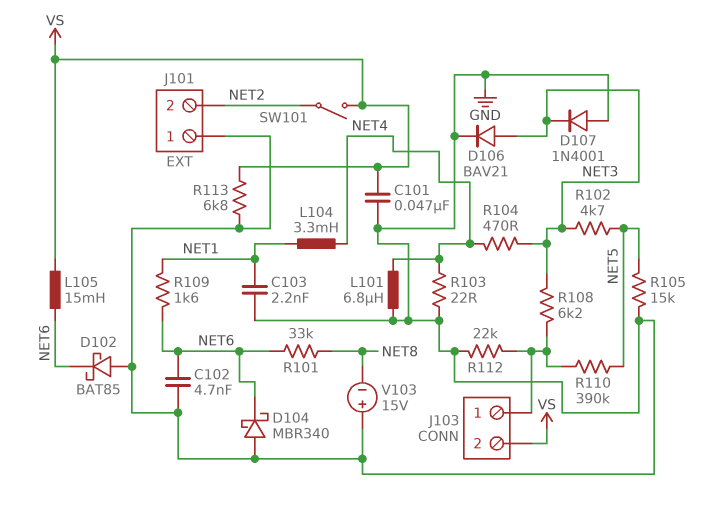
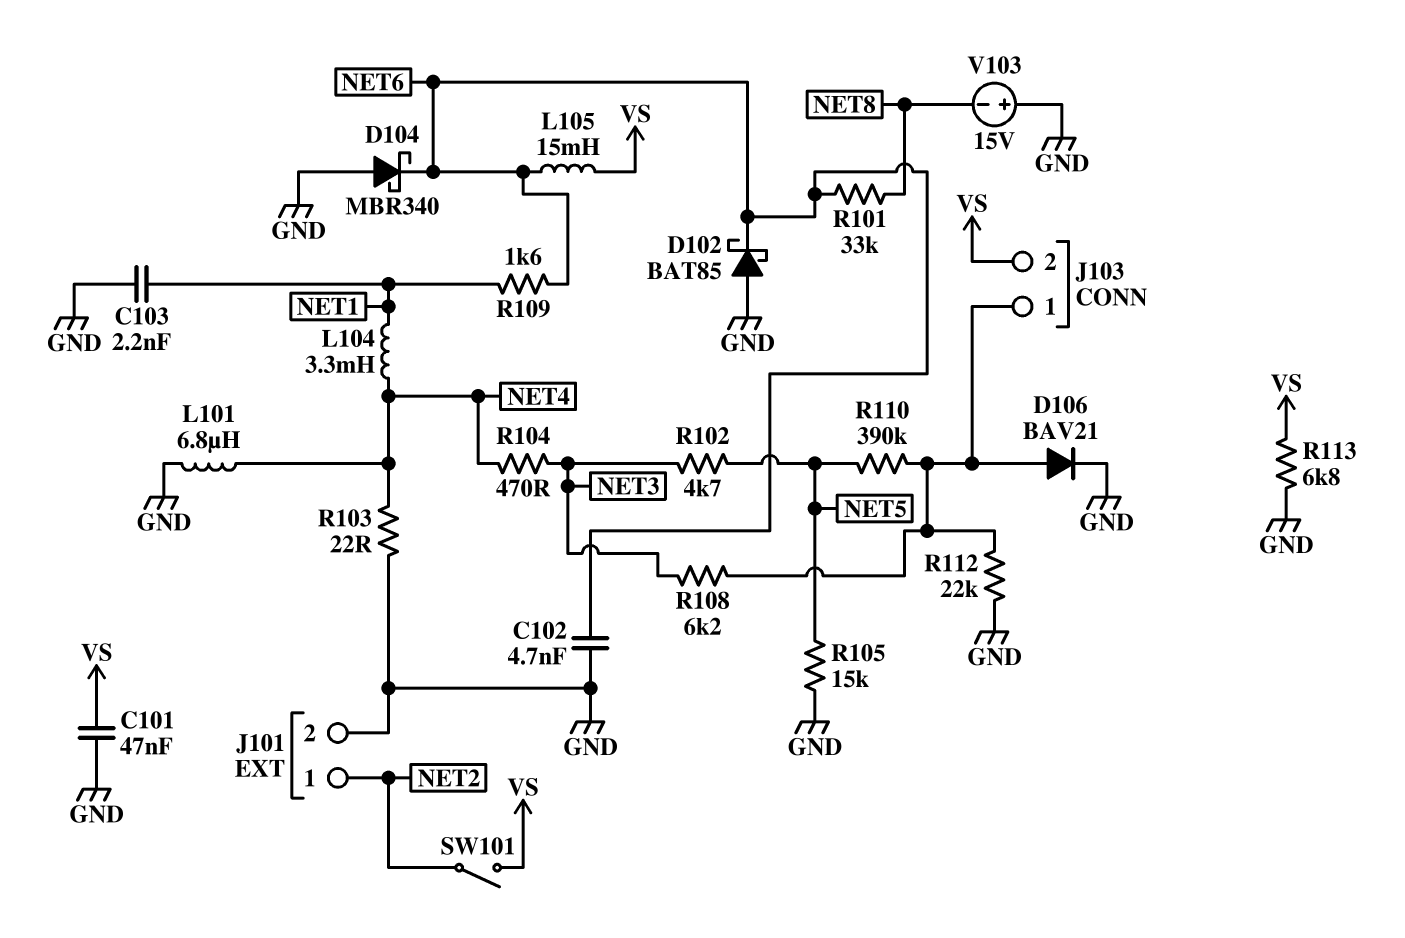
D106: diode BAV21 (A NET3, K GND) -> diode BAV21 (A J103/1, K GND)
D107: diode 1N4001 (A GND, K NET3) -> none
J101 pin 1: GND -> NET2
J101 pin 2: NET2 -> GND

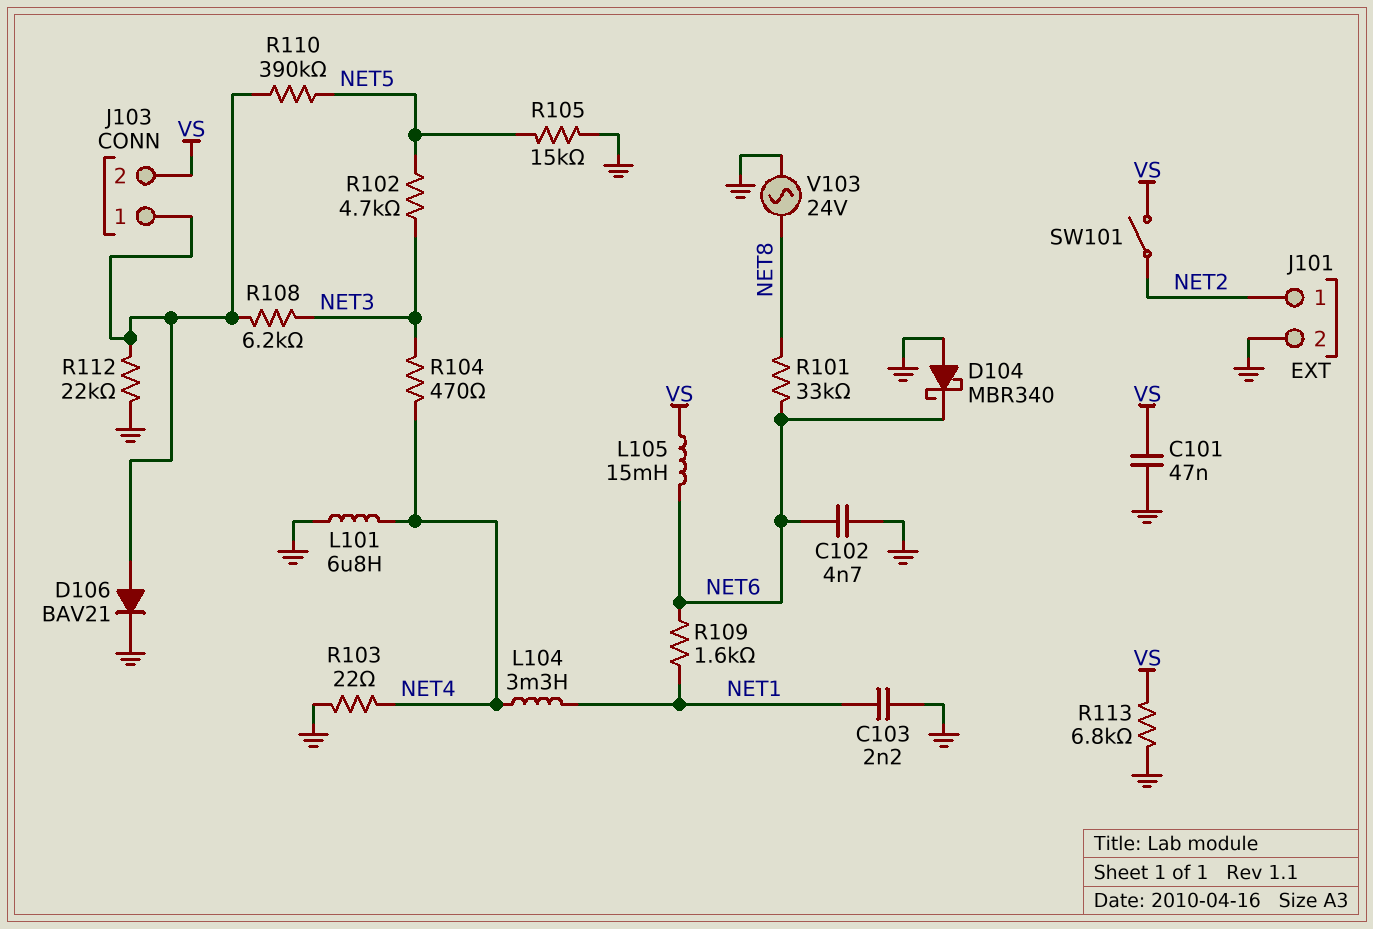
D102: schottky BAT85 (A GND, K NET6) -> none
V103: 15V (plus GND, minus NET8) -> AC 24V (GND, NET8)

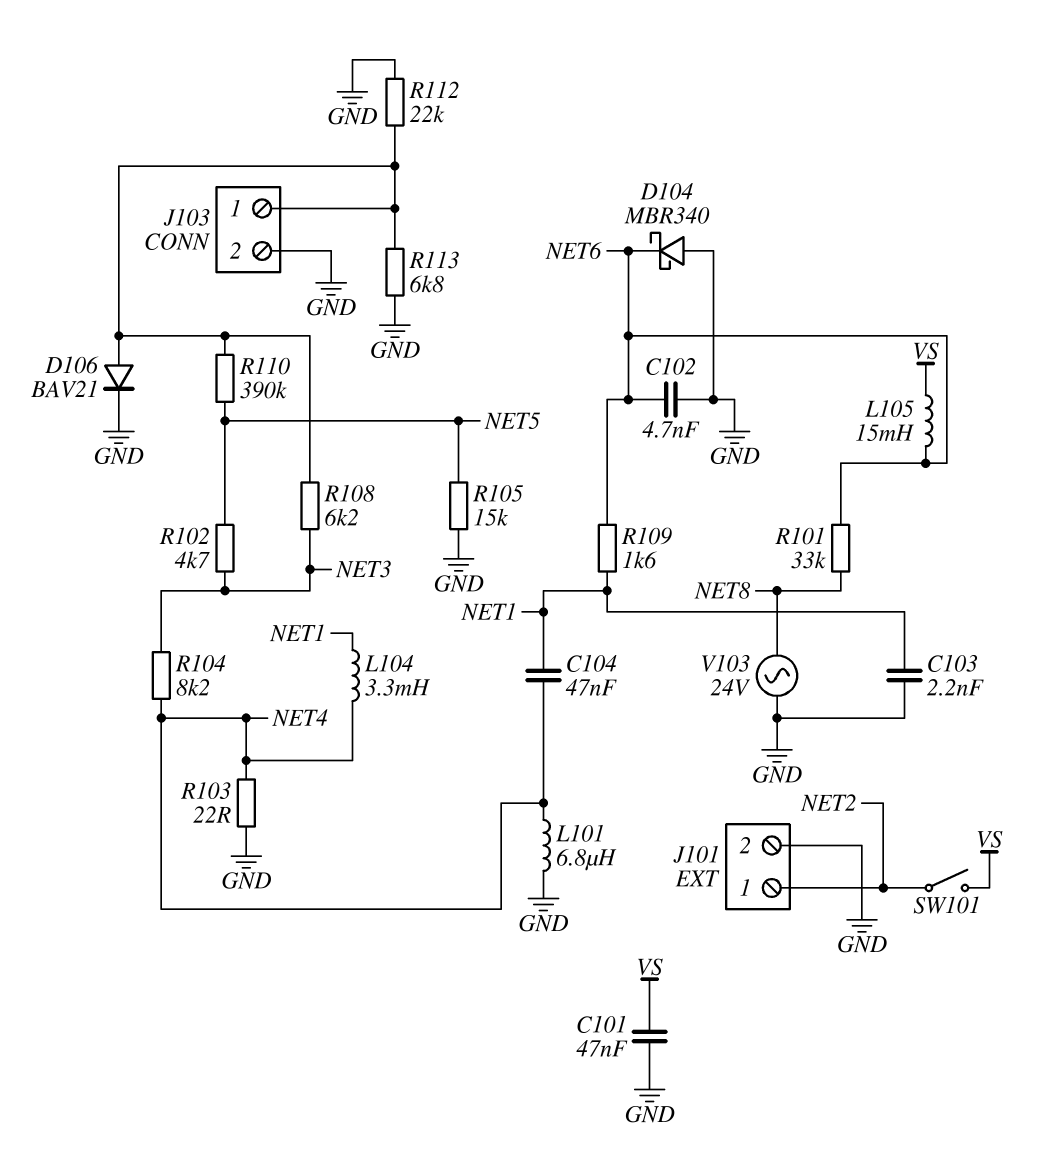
C104: none -> 47nF (NET1, NET4)
J103 pin 2: VS -> GND
R104: 470 (NET3, NET4) -> 8.2k (NET3, NET4)
R113: 6.8k (GND, VS) -> 6.8k (GND, J103/1)

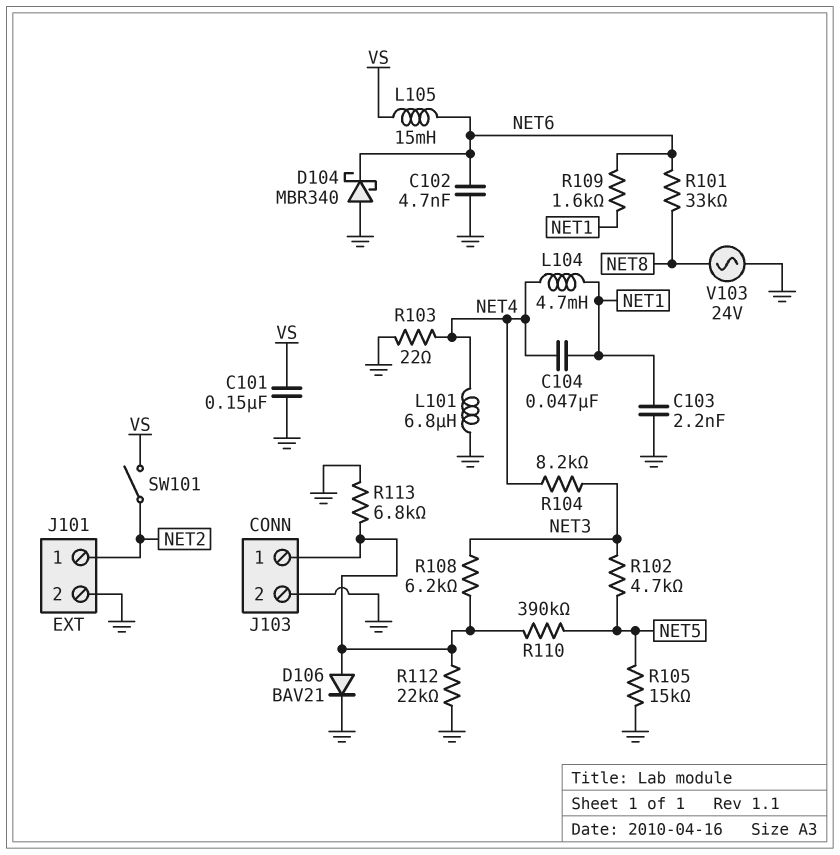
C101: 47nF (GND, VS) -> 150nF (GND, VS)
L104: 3.3mH (NET1, NET4) -> 4.7mH (NET1, NET4)

